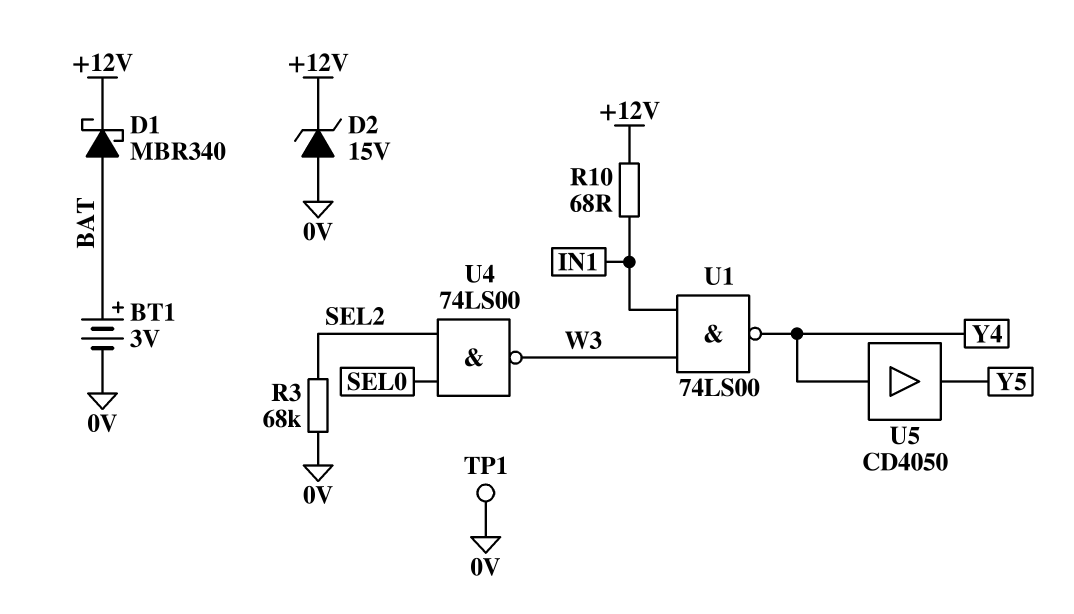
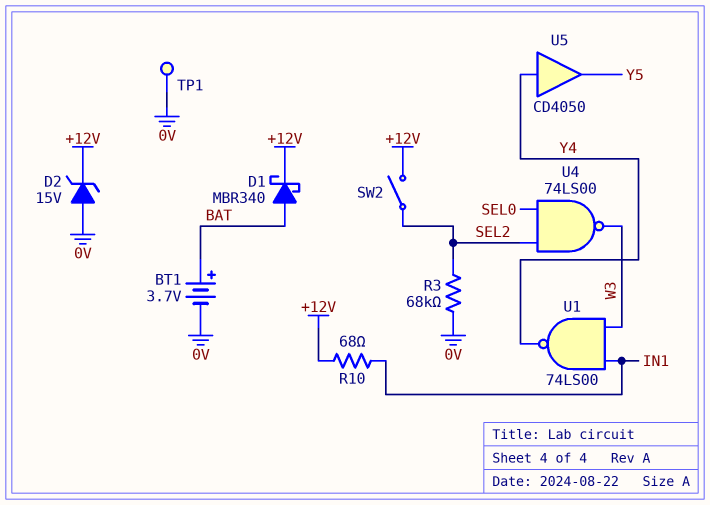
BT1: 3V (plus BAT, minus 0V) -> 3.7V (plus BAT, minus 0V)
SW2: none -> switch (+12V, SEL2)

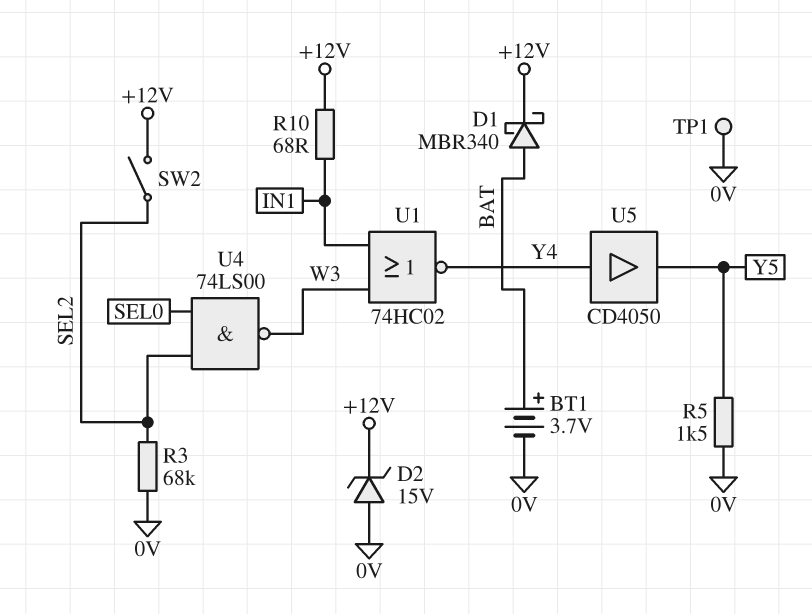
R5: none -> 1.5k (0V, Y5)
U1: NAND 74LS00 (in IN1, in W3, out Y4) -> NOR 74HC02 (in IN1, in W3, out Y4)

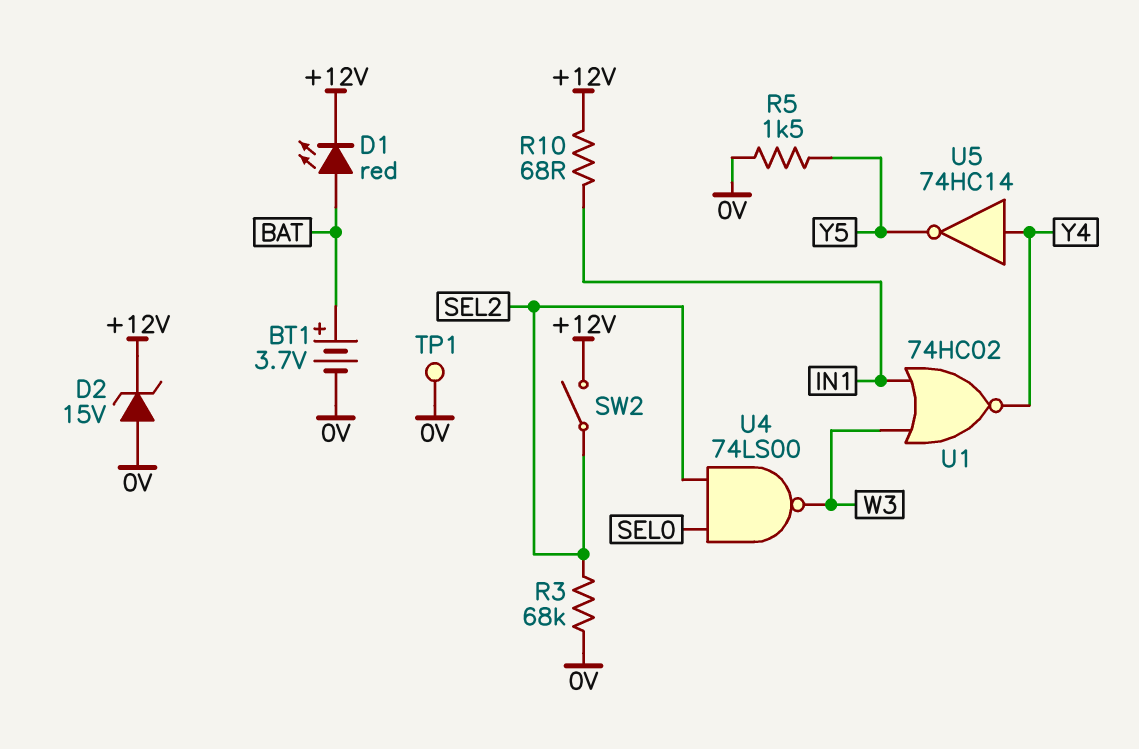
D1: schottky MBR340 (A BAT, K +12V) -> LED red (A BAT, K +12V)
U5: buffer CD4050 (in Y4, out Y5) -> NOT 74HC14 (in Y4, out Y5)

